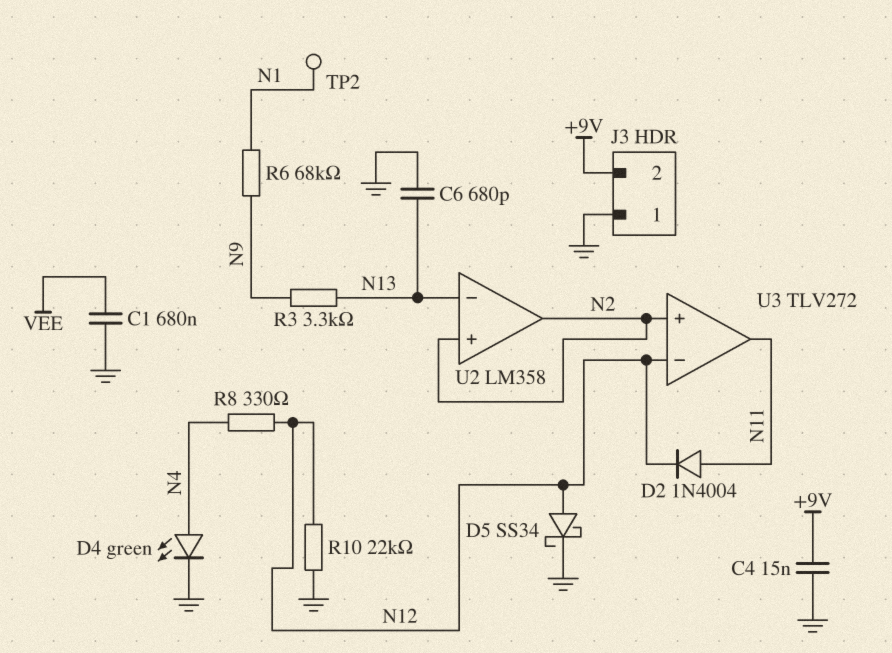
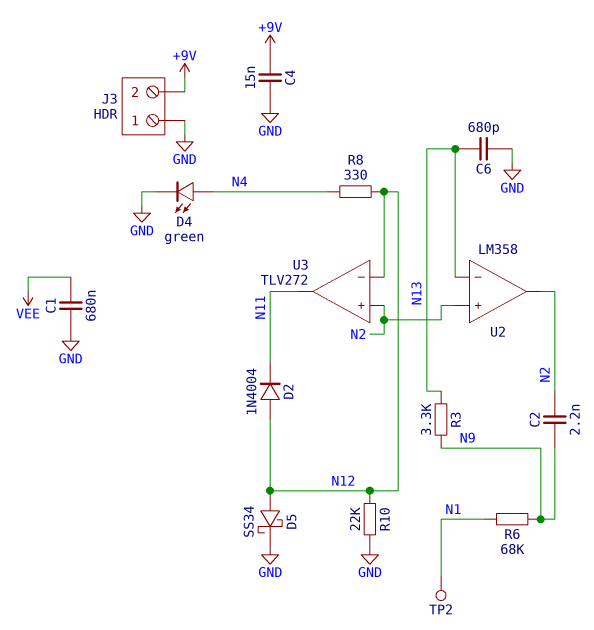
C2: none -> 2.2nF (N2, N9)
D2: diode 1N4004 (A N11, K N12) -> diode 1N4004 (A N12, K N11)

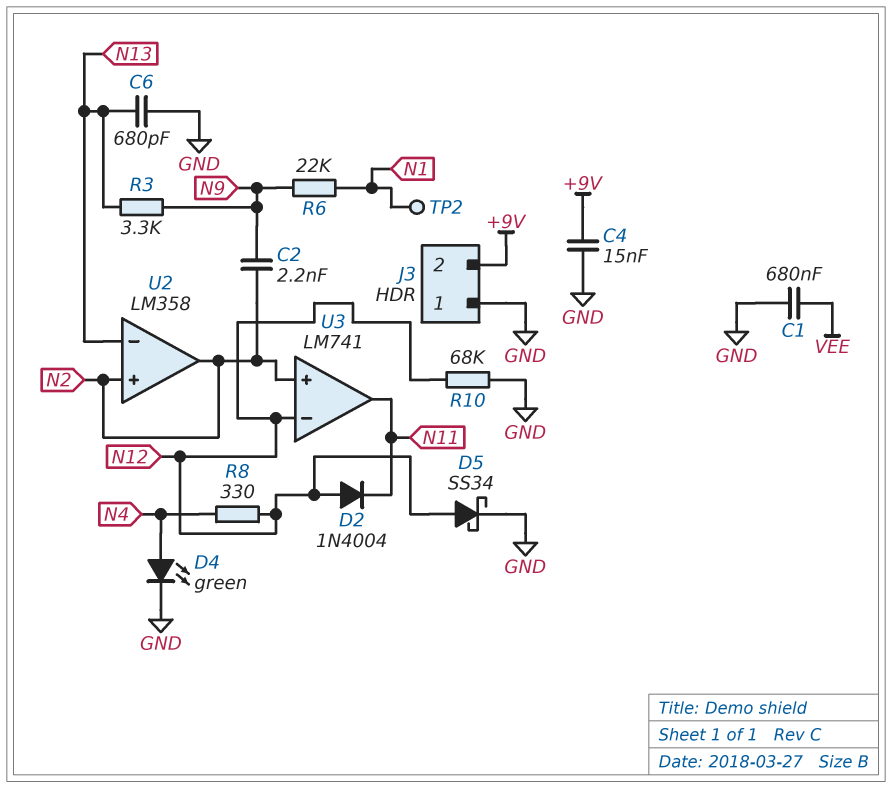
R6: 68k (N1, N9) -> 22k (N1, N9)
R10: 22k (GND, N12) -> 68k (GND, N12)
U3: TLV272 -> LM741

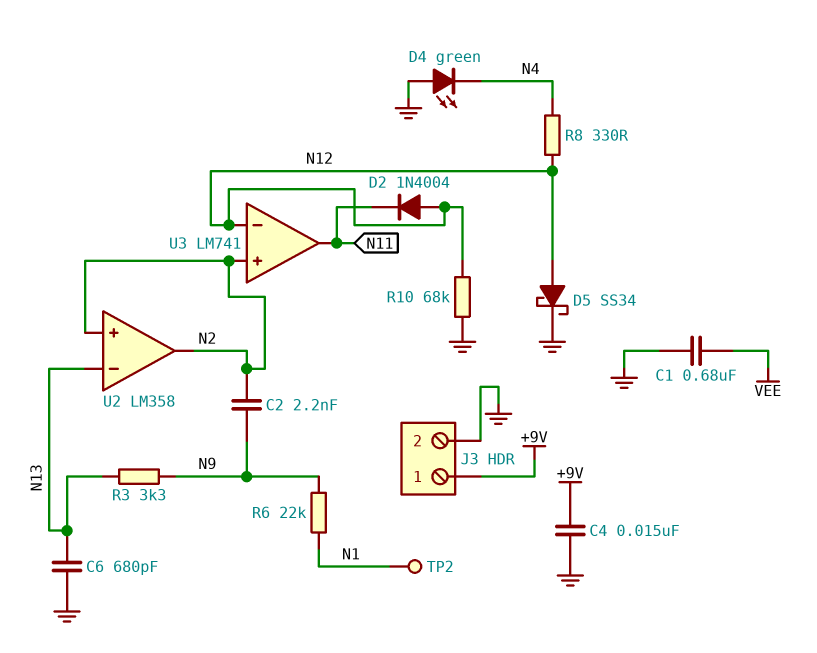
D4: LED green (A N4, K GND) -> LED green (A GND, K N4)
J3 pin 1: GND -> +9V
J3 pin 2: +9V -> GND

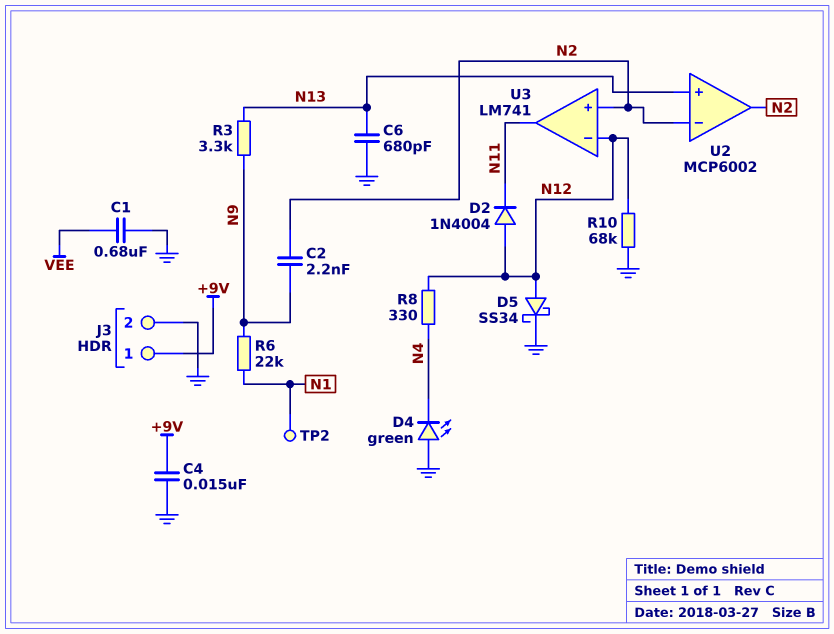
U2: LM358 -> MCP6002
U2 pin in+: N2 -> N13
U2 pin in-: N13 -> N2

